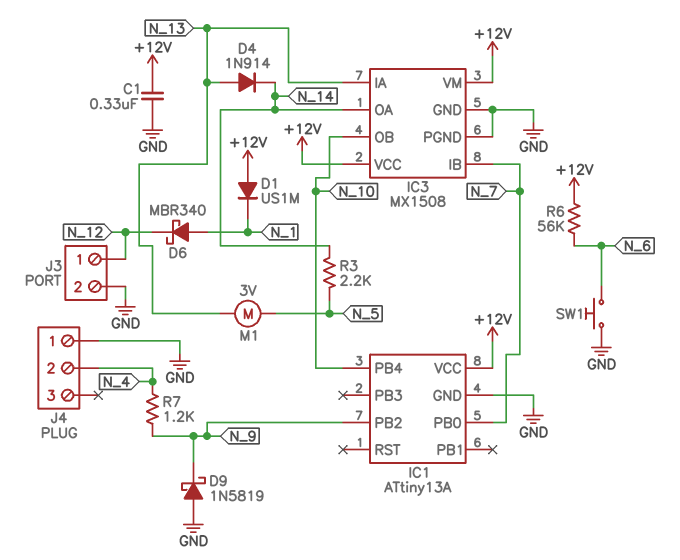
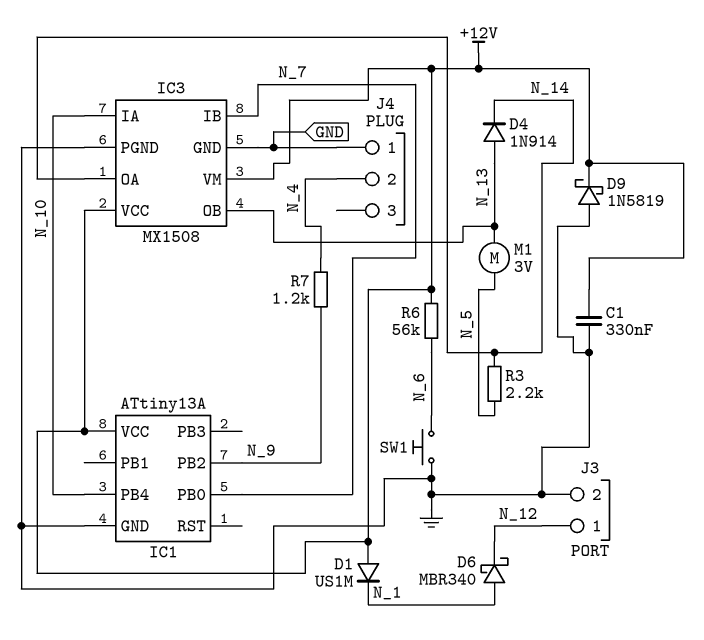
D9: schottky 1N5819 (A GND, K N_9) -> schottky 1N5819 (A GND, K +12V)
IC3 pin IA: N_13 -> N_10
IC3 pin OB: N_10 -> N_13

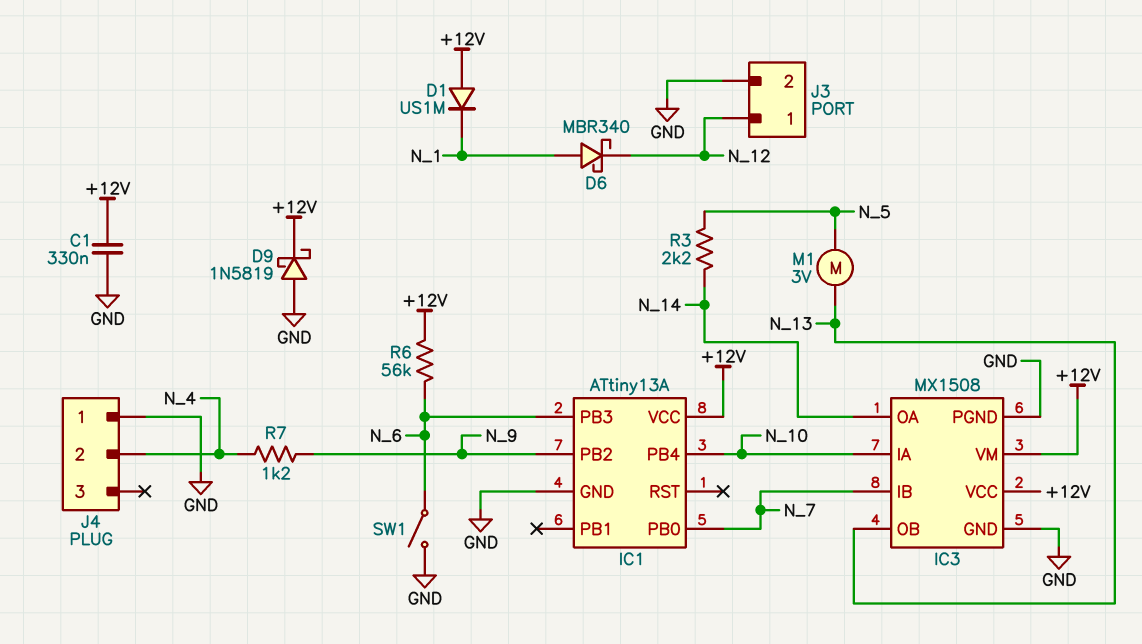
D4: diode 1N914 (A N_13, K N_14) -> none
IC1 pin PB3: none -> N_6
SW1: button (GND, N_6) -> switch (GND, N_6)

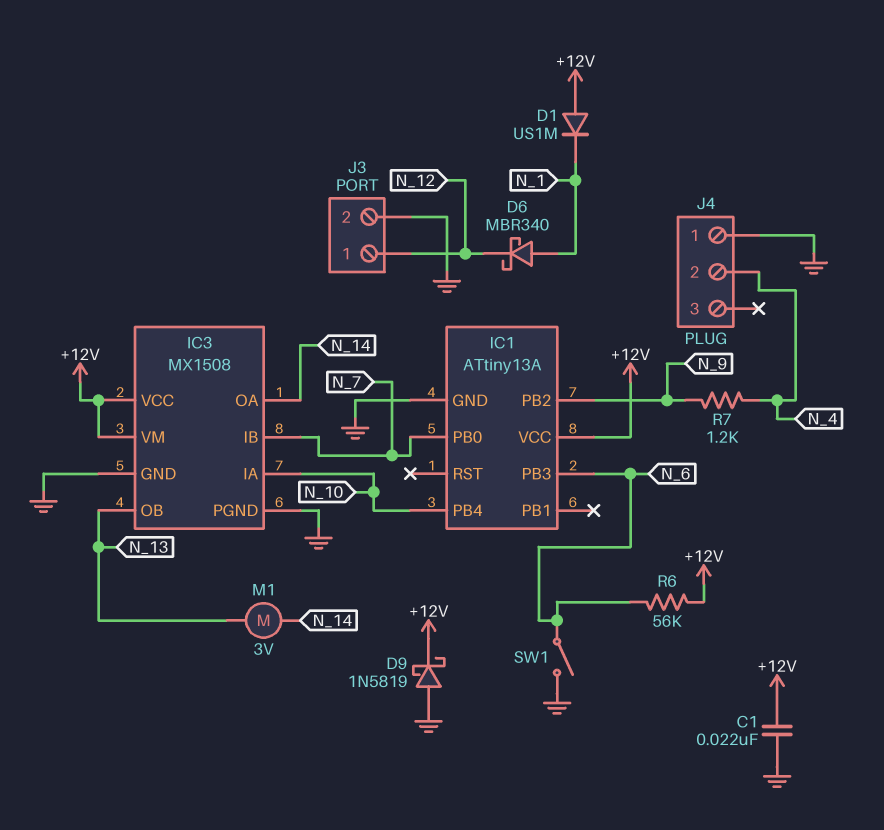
C1: 330nF (+12V, GND) -> 22nF (+12V, GND)
M1: motor 3V (N_5, N_13) -> motor 3V (N_13, N_14)
R3: 2.2k (N_5, N_14) -> none

